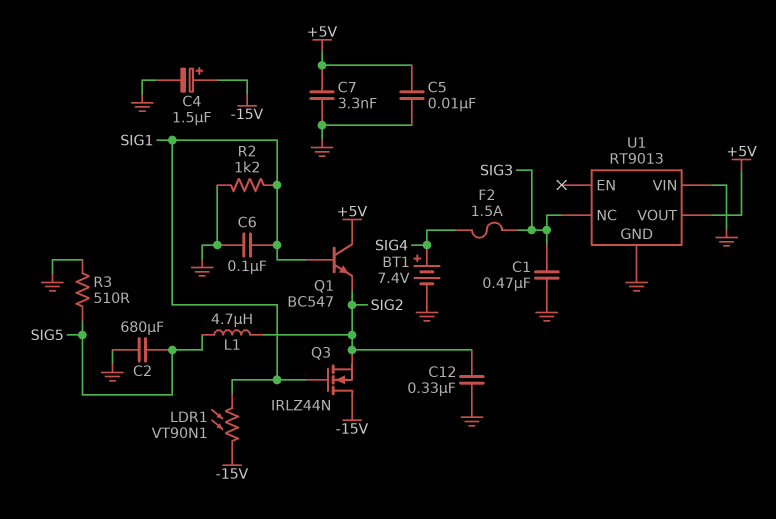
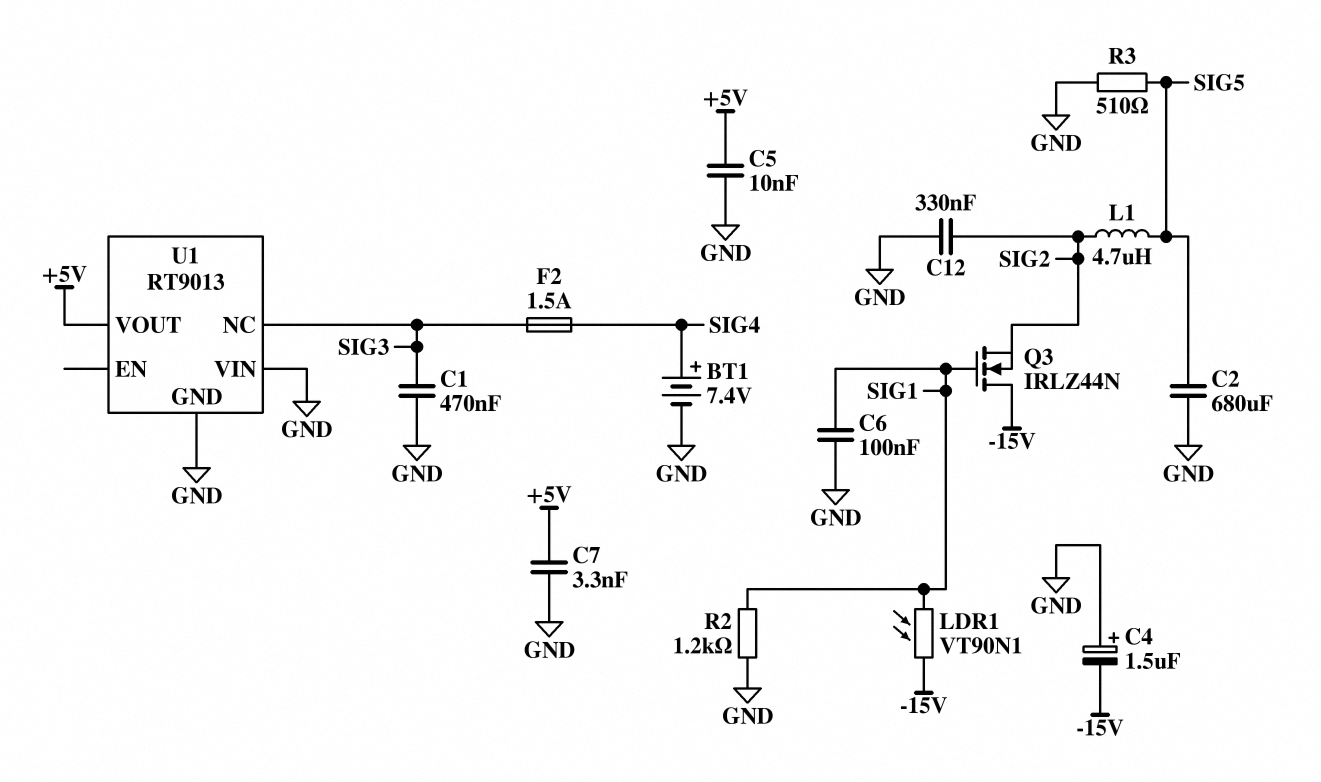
C4: 1.5uF (plus -15V, minus GND) -> 1.5uF (plus GND, minus -15V)
Q1: NPN BC547 (B SIG1, C +5V, E SIG2) -> none

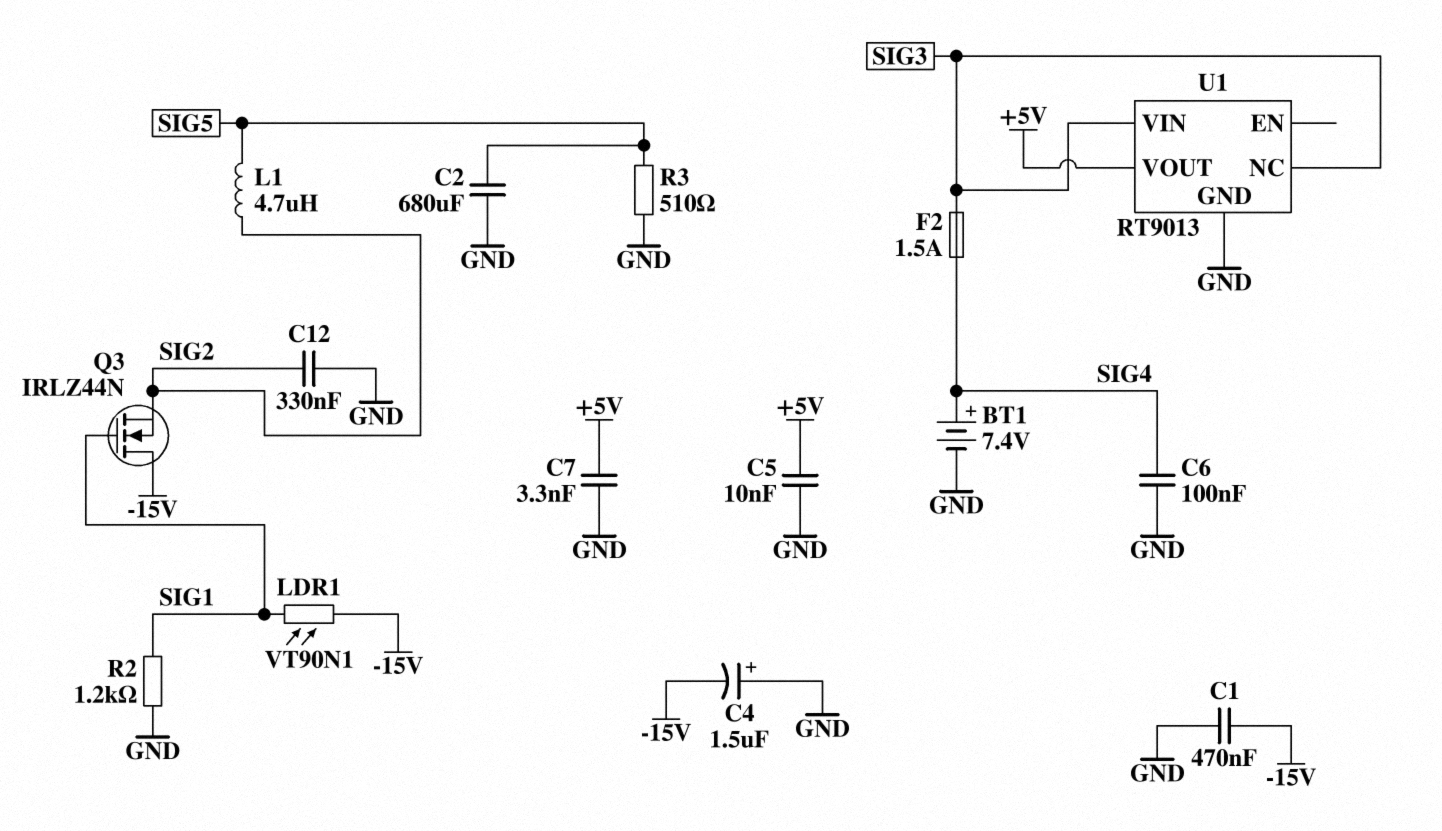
C1: 470nF (GND, SIG3) -> 470nF (-15V, GND)
C6: 100nF (GND, SIG1) -> 100nF (GND, SIG4)
U1 pin VIN: GND -> SIG3

